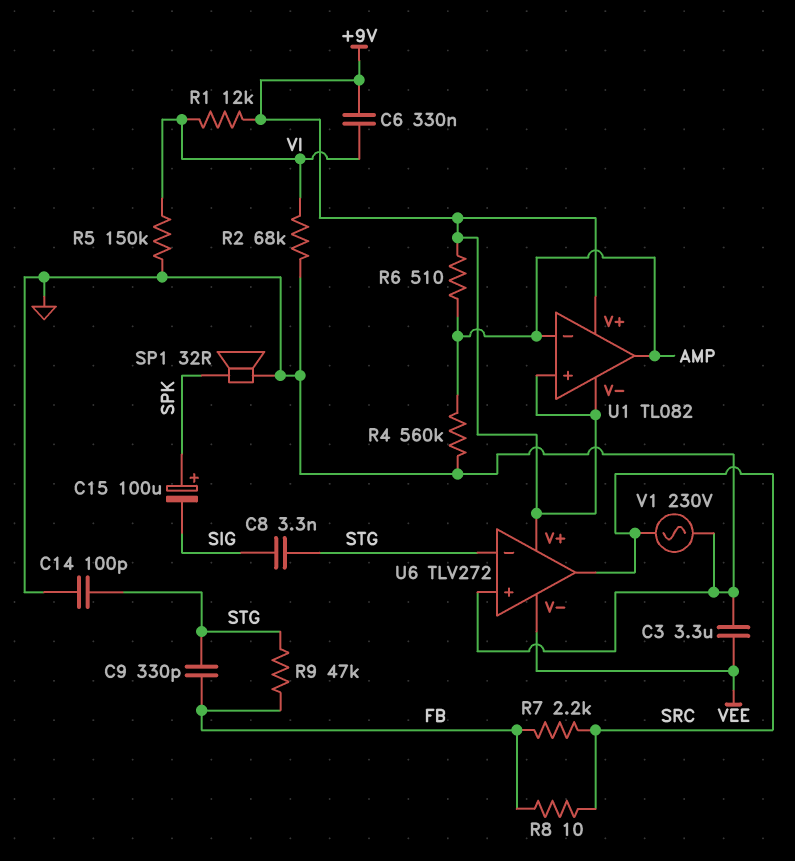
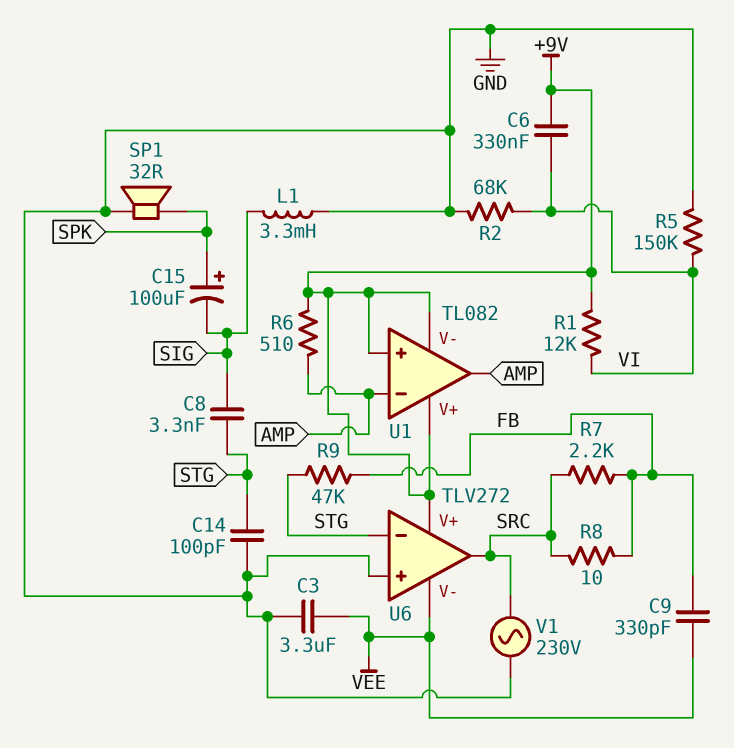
C9: 330pF (FB, STG) -> 330pF (FB, VEE)
L1: none -> 3.3mH (GND, SIG)
R4: 560k (AMP, GND) -> none

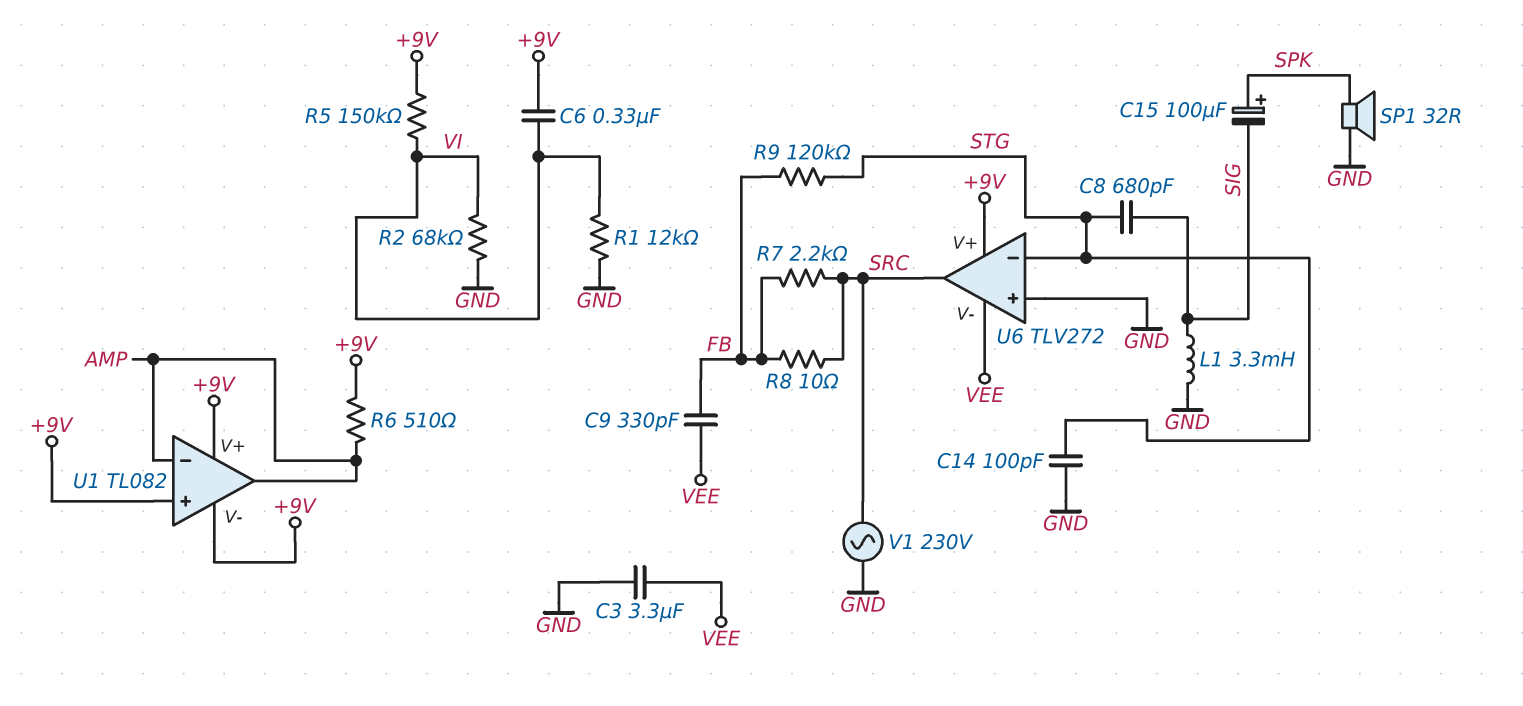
C8: 3.3nF (SIG, STG) -> 680pF (SIG, STG)
R1: 12k (+9V, VI) -> 12k (GND, VI)
R5: 150k (GND, VI) -> 150k (+9V, VI)
R9: 47k (FB, STG) -> 120k (FB, STG)

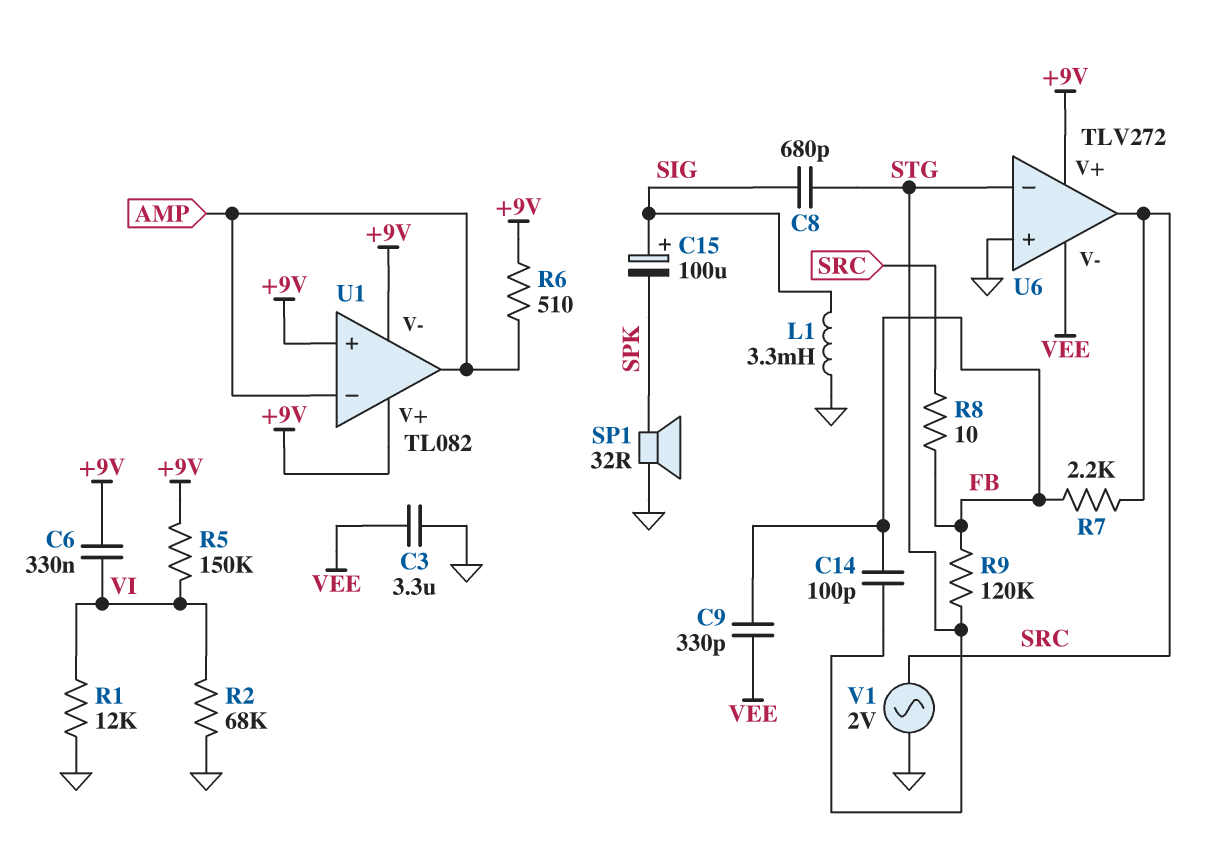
C14: 100pF (GND, STG) -> 100pF (FB, STG)
C15: 100uF (plus SPK, minus SIG) -> 100uF (plus SIG, minus SPK)
V1: AC 230V (GND, SRC) -> AC 2V (GND, SRC)

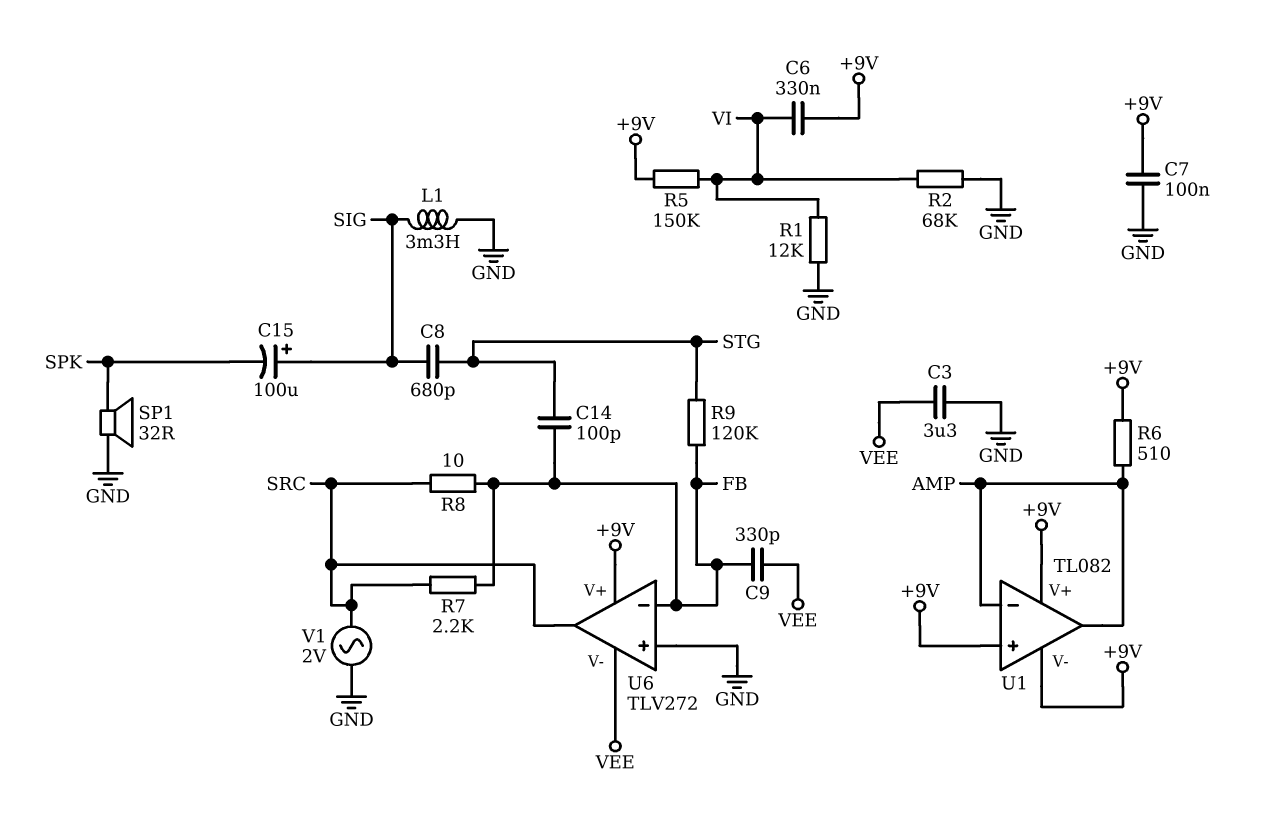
C7: none -> 100nF (+9V, GND)
U6 pin in-: STG -> FB

